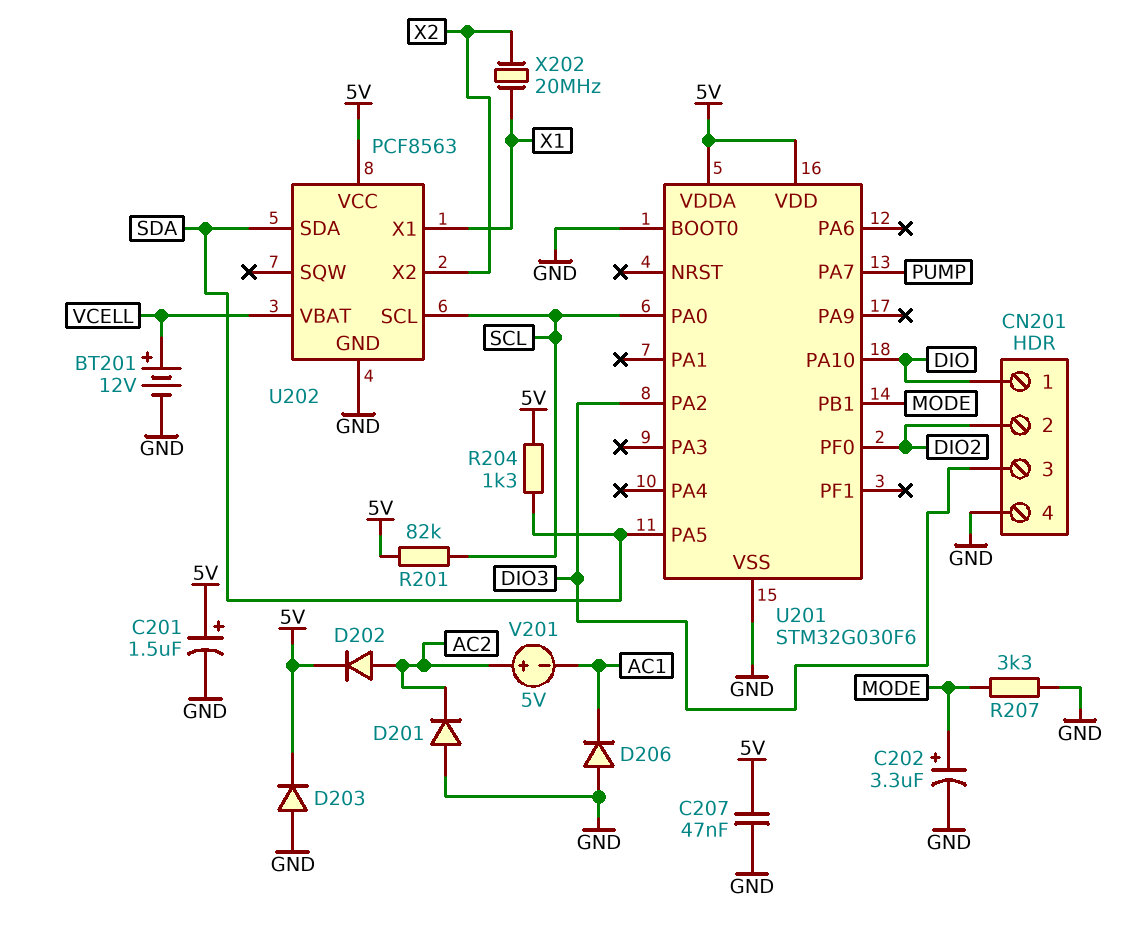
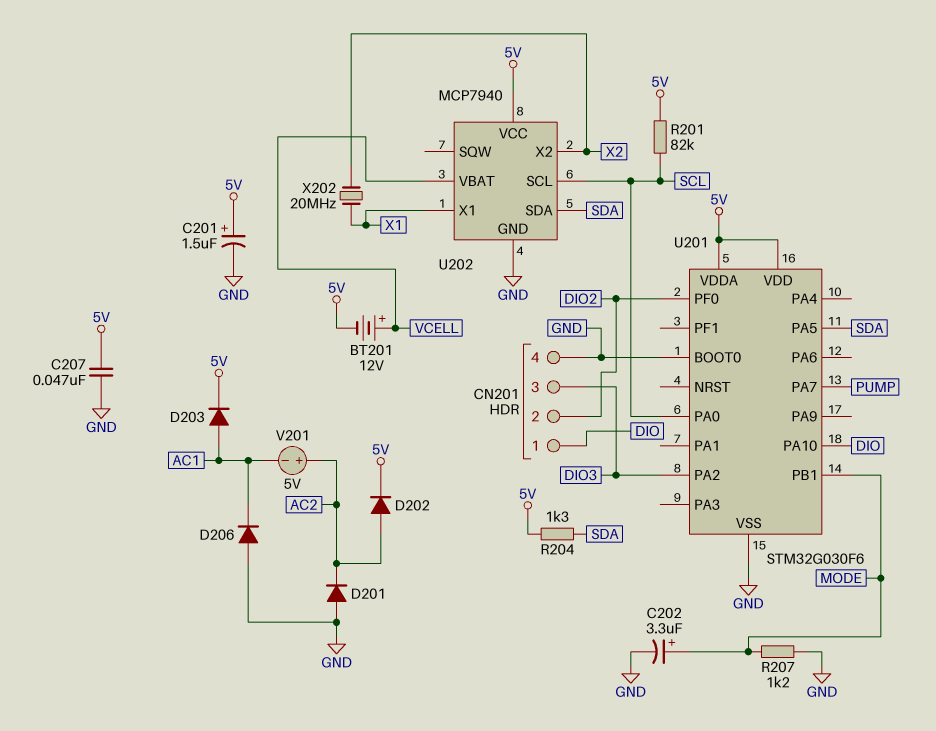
BT201: 12V (plus VCELL, minus GND) -> 12V (plus VCELL, minus 5V)
D203: diode (A GND, K 5V) -> diode (A AC1, K 5V)
R207: 3.3k (GND, MODE) -> 1.2k (GND, MODE)
U202: PCF8563 -> MCP7940

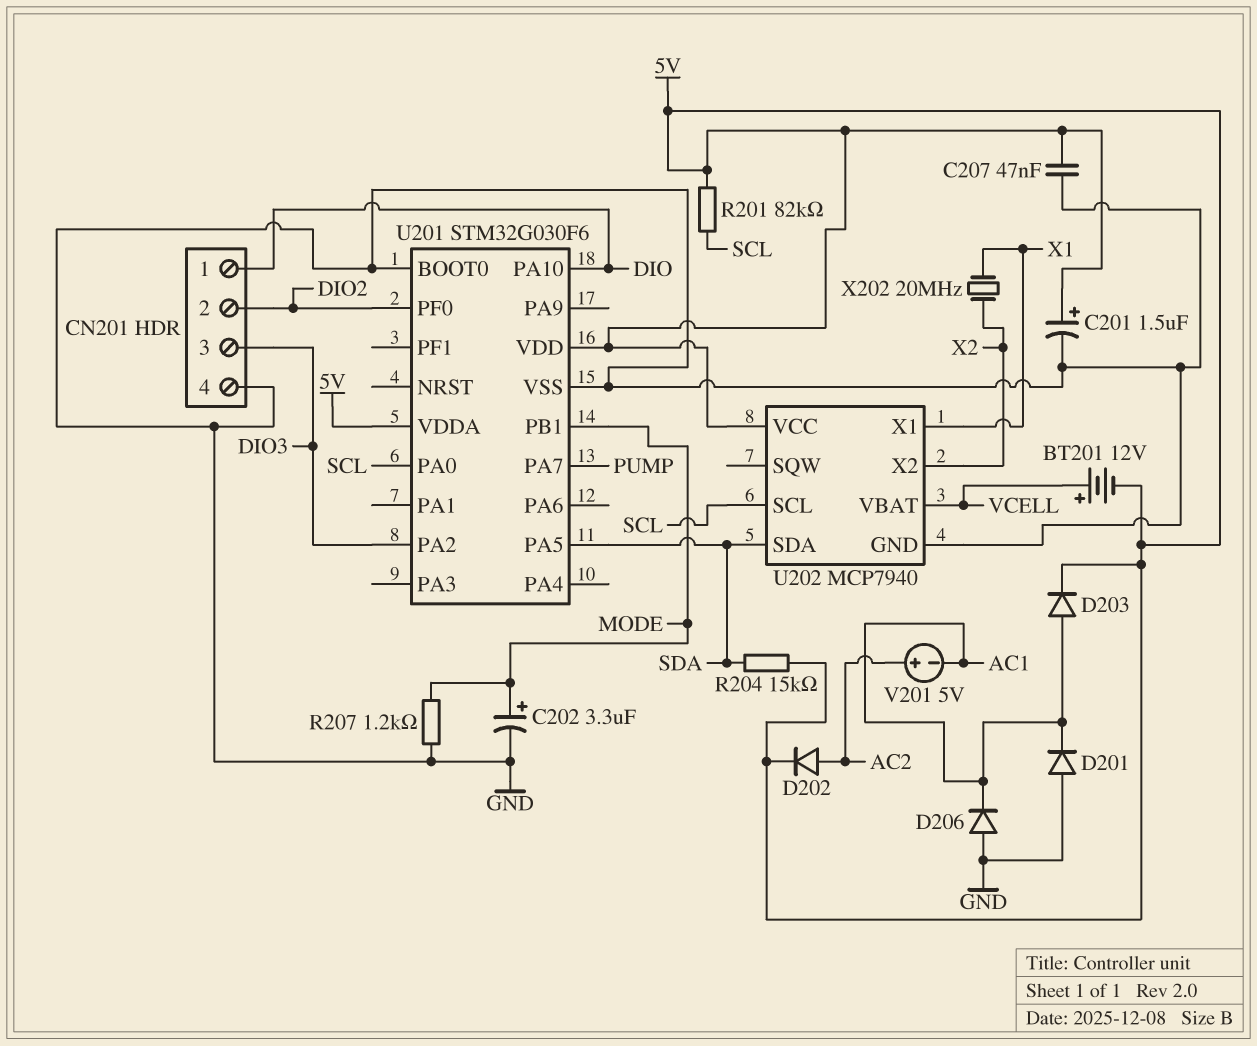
D201: diode (A GND, K AC2) -> diode (A GND, K AC1)
R204: 1.3k (5V, SDA) -> 15k (5V, SDA)

